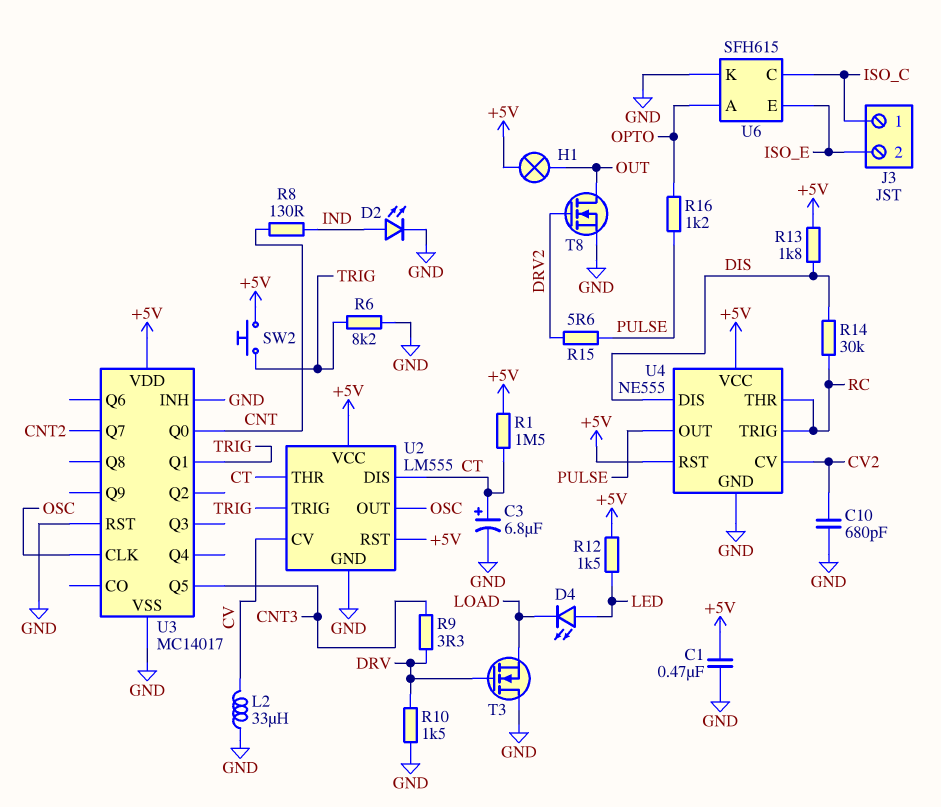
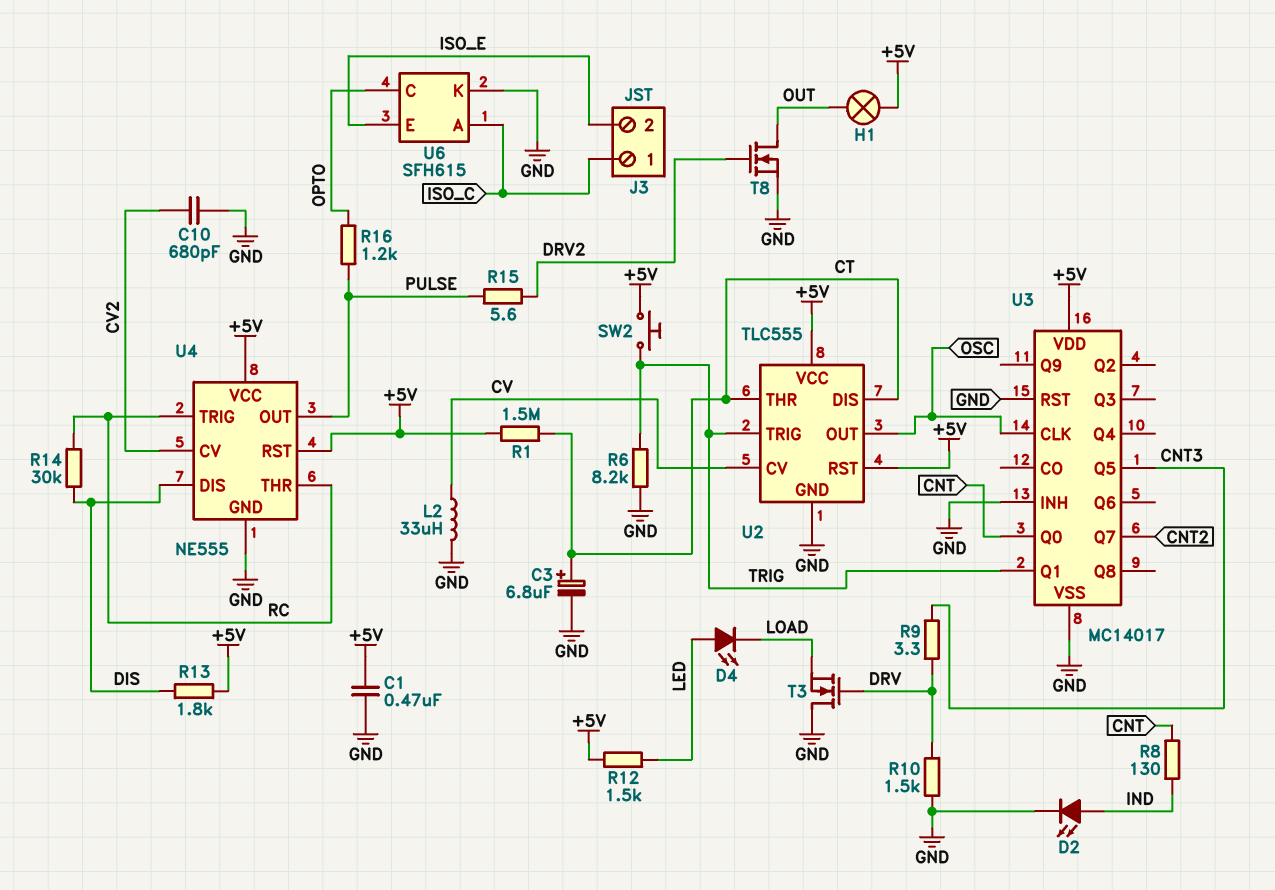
U2: LM555 -> TLC555
U6 pin A: OPTO -> ISO_C
U6 pin C: ISO_C -> OPTO

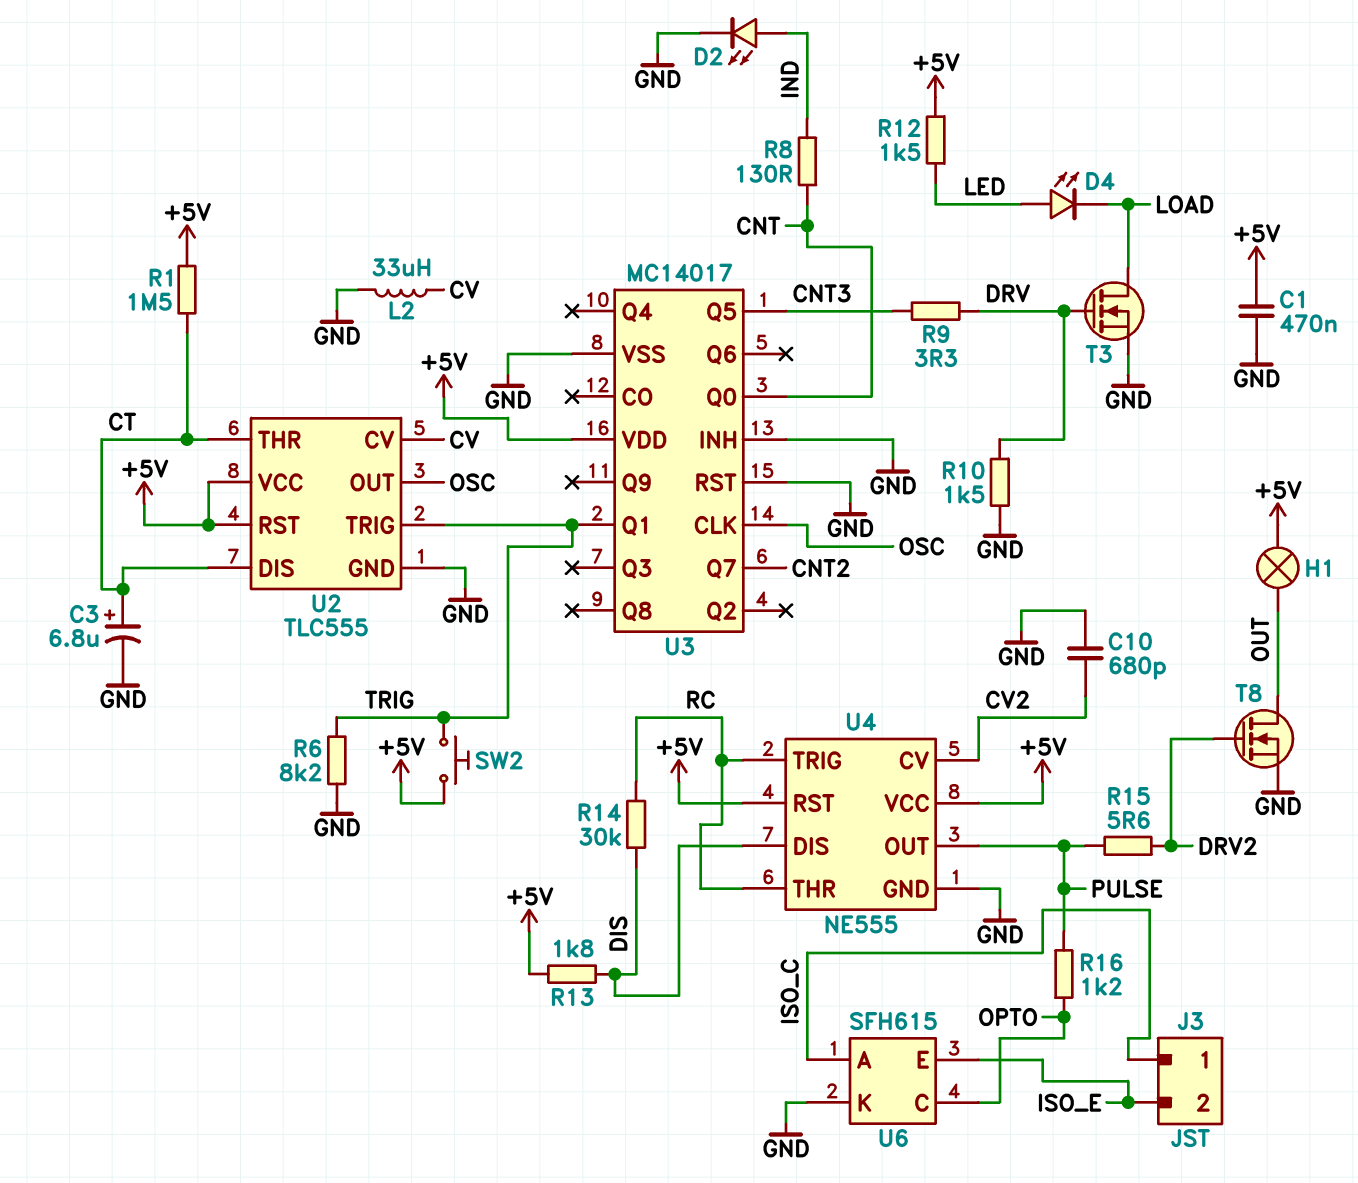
T3: NMOS (G DRV, D GND, S LOAD) -> NMOS (G DRV, D LOAD, S GND)

